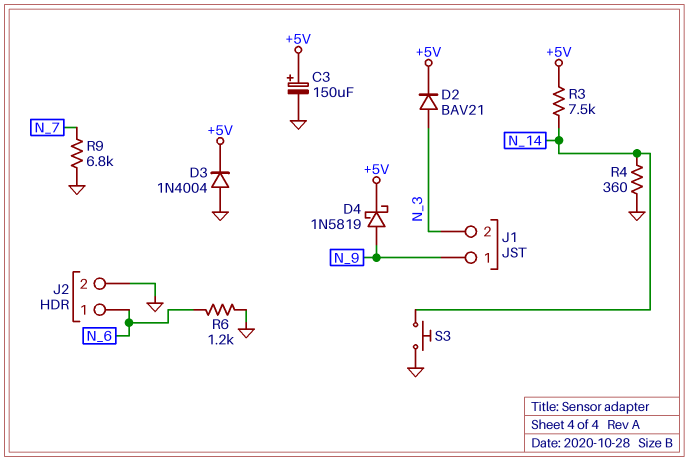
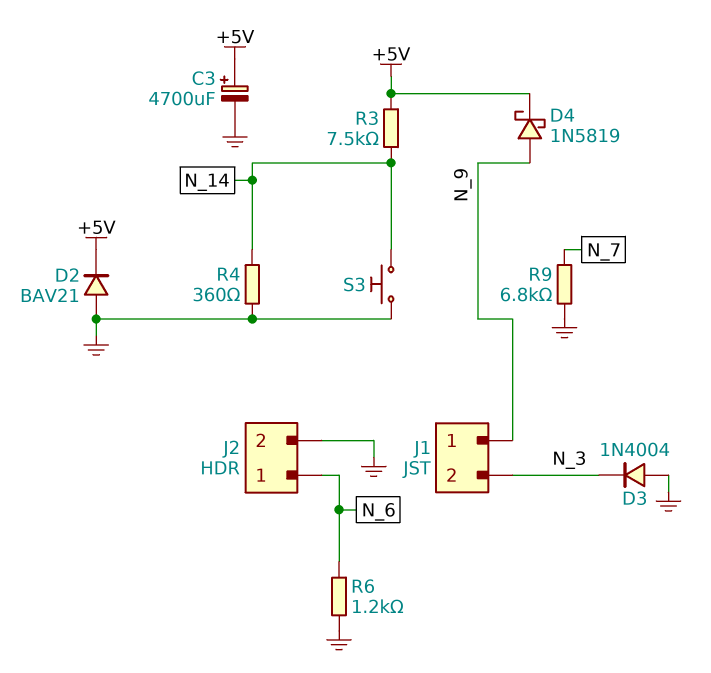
C3: 150uF (plus +5V, minus GND) -> 4700uF (plus +5V, minus GND)
D2: diode BAV21 (A N_3, K +5V) -> diode BAV21 (A GND, K +5V)
D3: diode 1N4004 (A GND, K +5V) -> diode 1N4004 (A GND, K N_3)

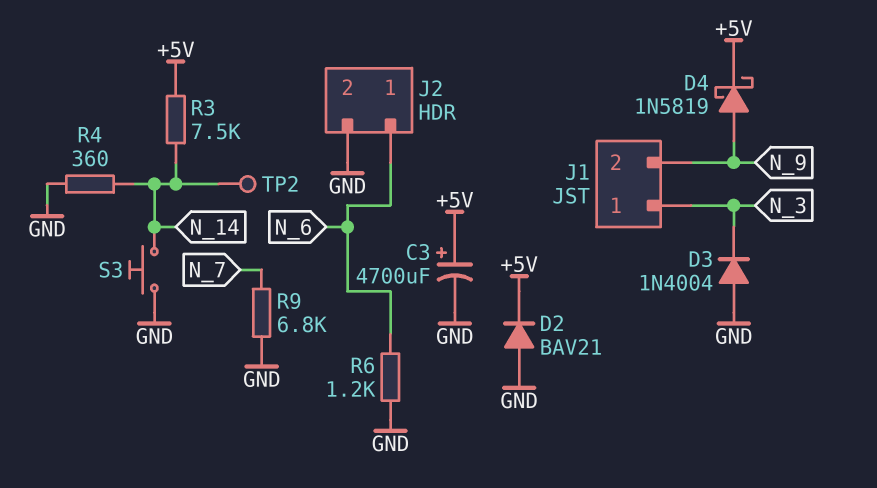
J1 pin 1: N_9 -> N_3
J1 pin 2: N_3 -> N_9
TP2: none -> test point (N_14)

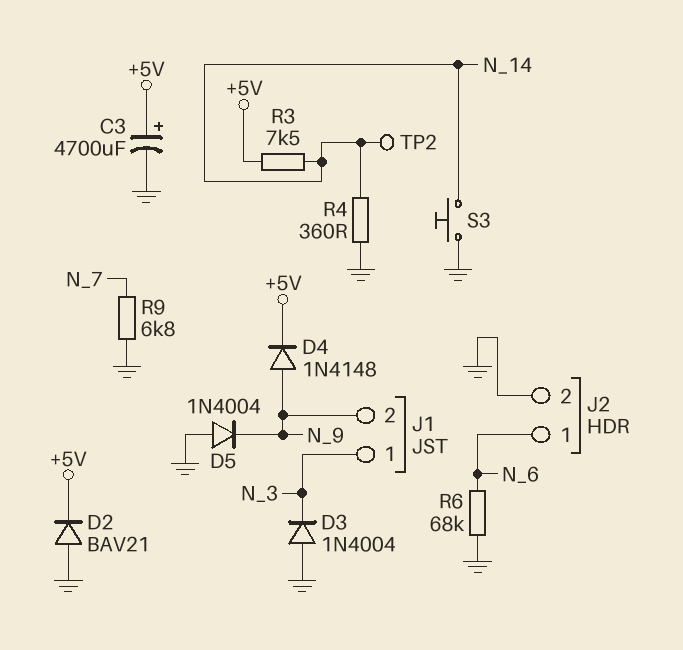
D4: schottky 1N5819 (A N_9, K +5V) -> diode 1N4148 (A N_9, K +5V)
D5: none -> diode 1N4004 (A GND, K N_9)
R6: 1.2k (GND, N_6) -> 68k (GND, N_6)

